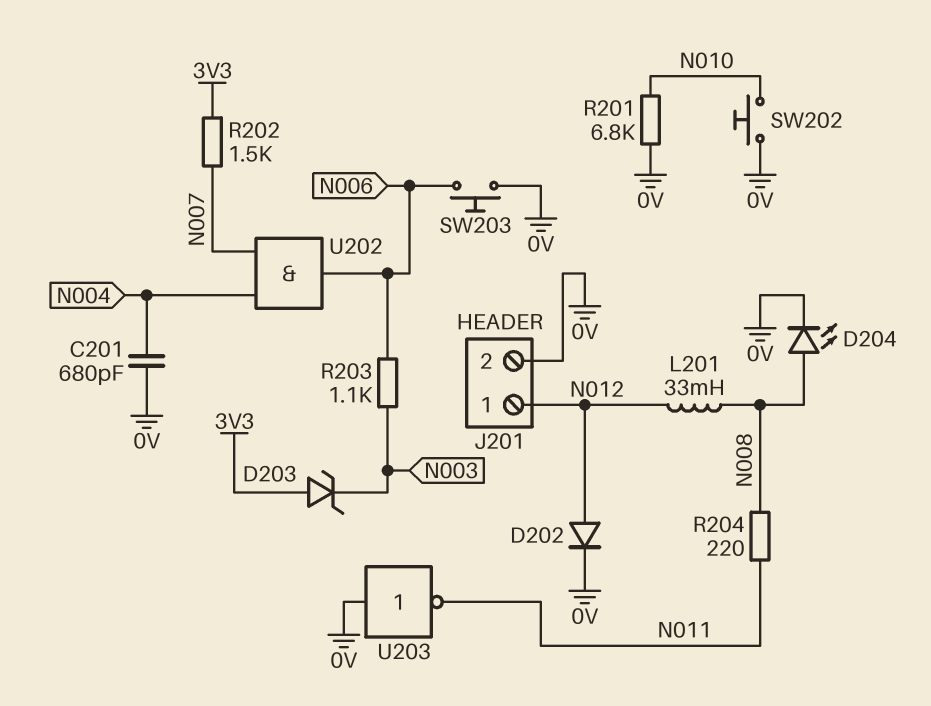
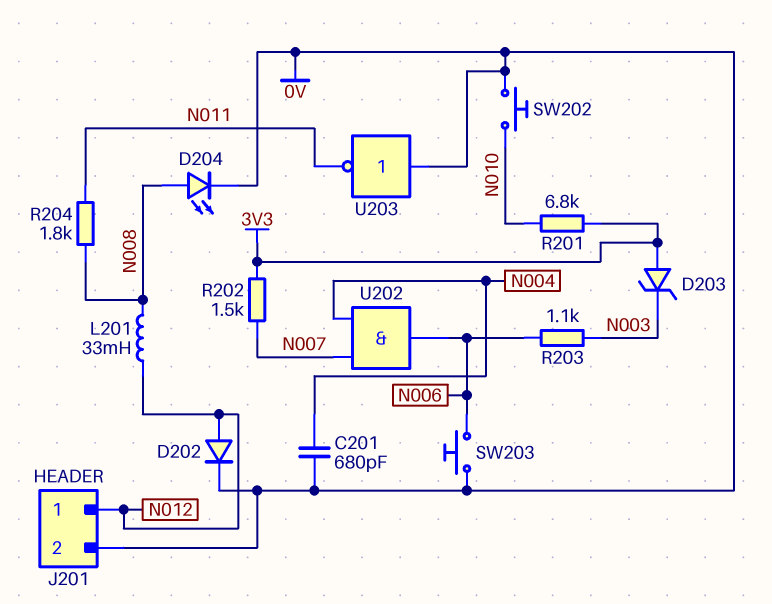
R201: 6.8k (0V, N010) -> 6.8k (3V3, N010)
R204: 220 (N008, N011) -> 1.8k (N008, N011)

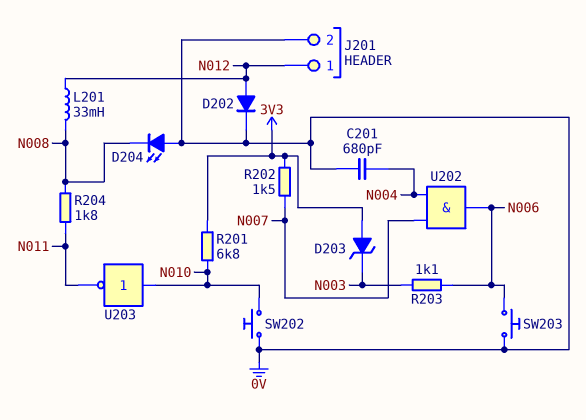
D204: LED (A N008, K 0V) -> LED (A 0V, K N008)
U203: NOT (in 0V, out N011) -> NOT (in N010, out N011)

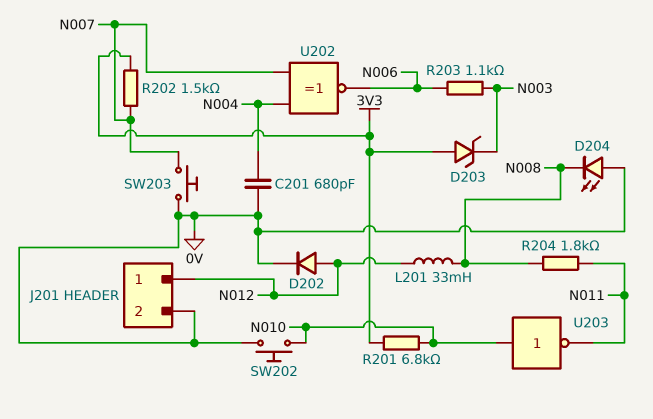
SW203: button (0V, N006) -> button (0V, N007)
U202: AND (in N004, in N007, out N006) -> XNOR (in N004, in N007, out N006)

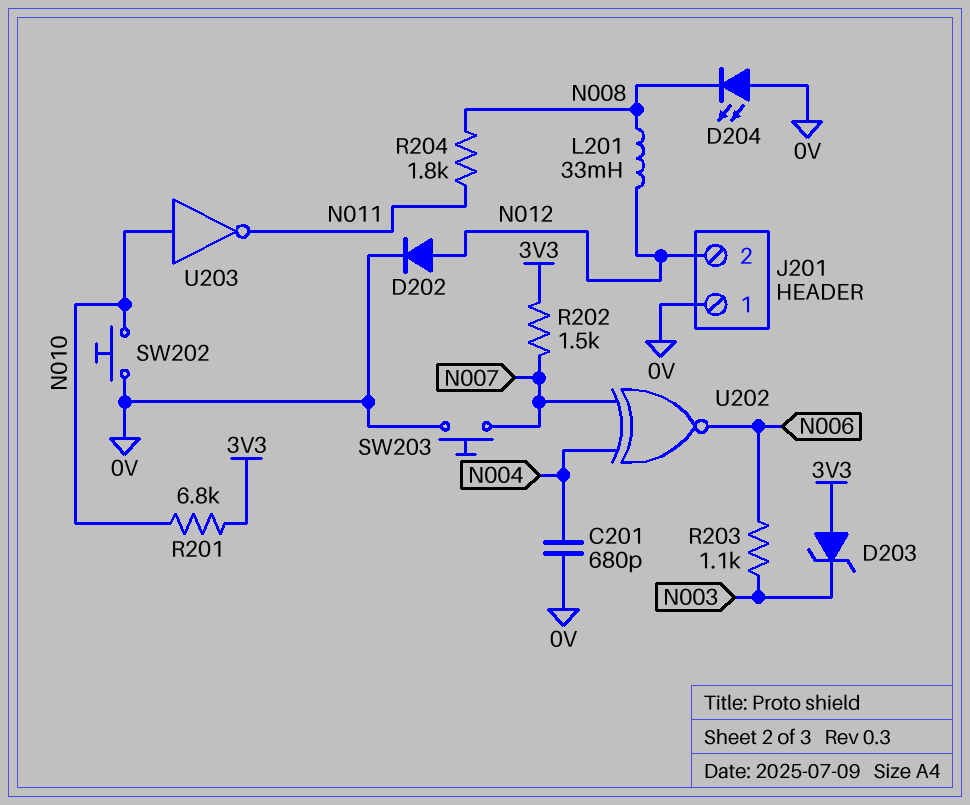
J201 pin 1: N012 -> 0V
J201 pin 2: 0V -> N012

